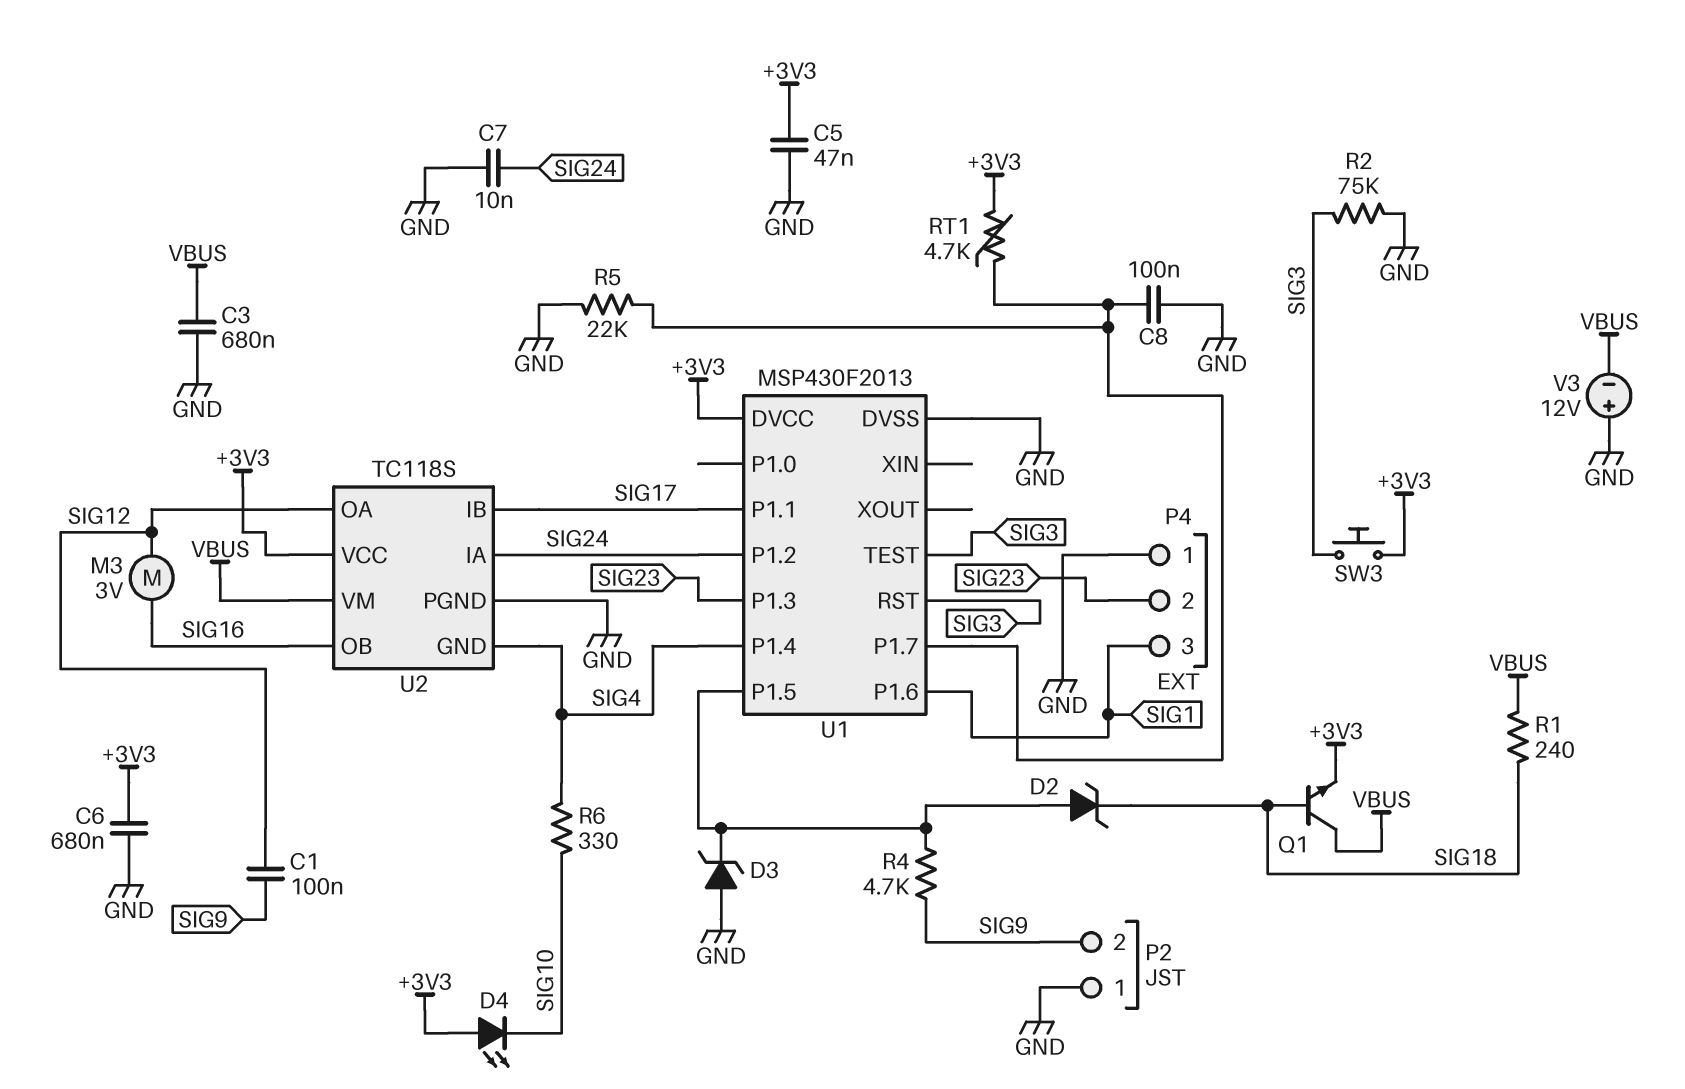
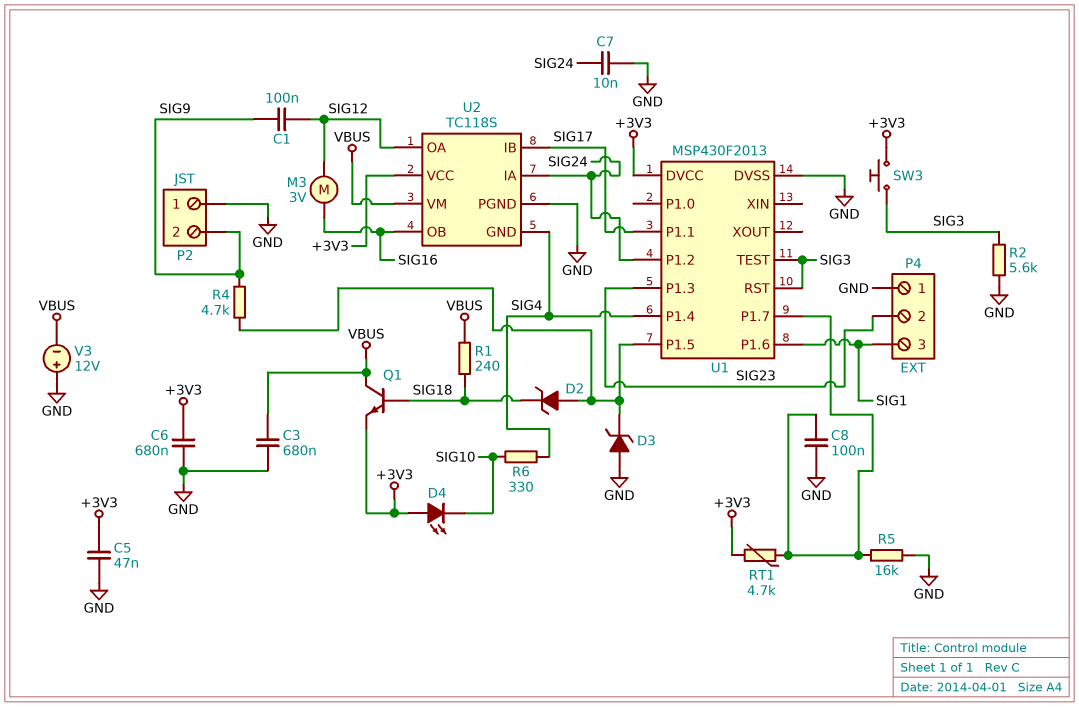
R2: 75k (GND, SIG3) -> 5.6k (GND, SIG3)
R5: 22k (GND, U1/P1.7) -> 16k (GND, U1/P1.7)

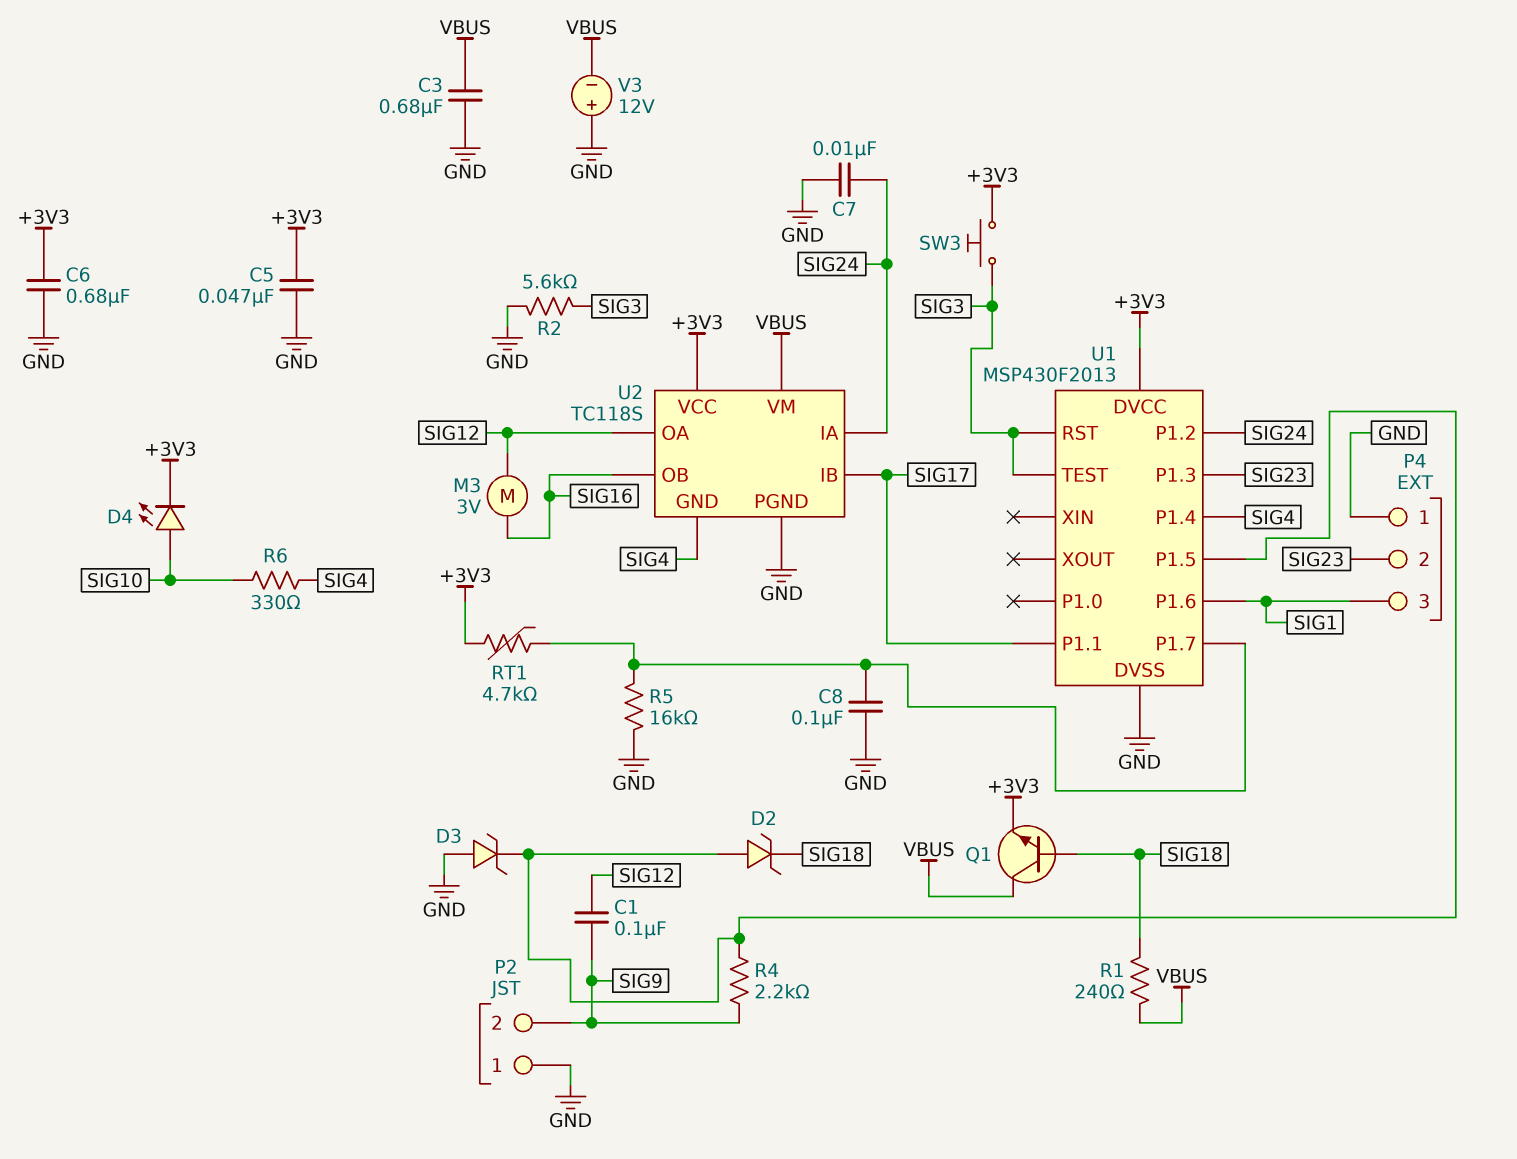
D4: LED (A +3V3, K SIG10) -> LED (A SIG10, K +3V3)
R4: 4.7k (SIG9, U1/P1.5) -> 2.2k (SIG9, U1/P1.5)

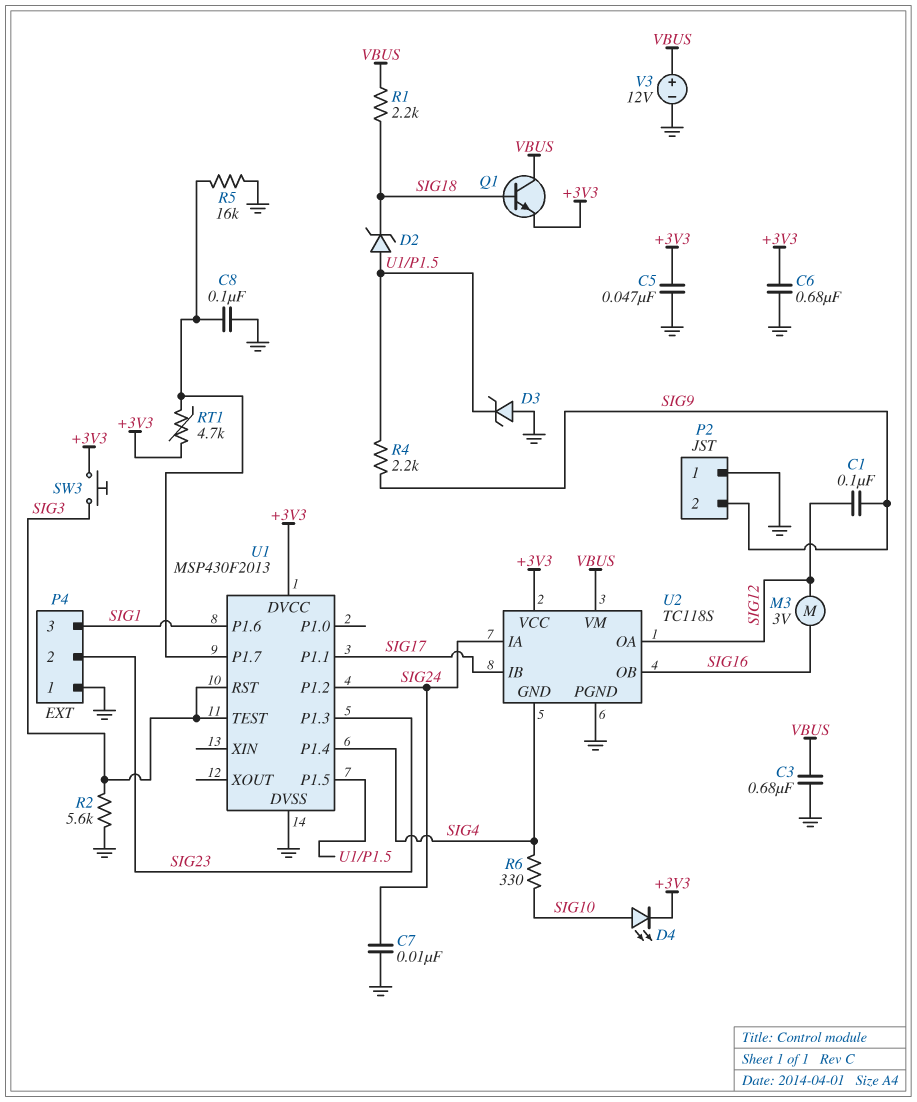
R1: 240 (SIG18, VBUS) -> 2.2k (SIG18, VBUS)
V3: 12V (plus GND, minus VBUS) -> 12V (plus VBUS, minus GND)

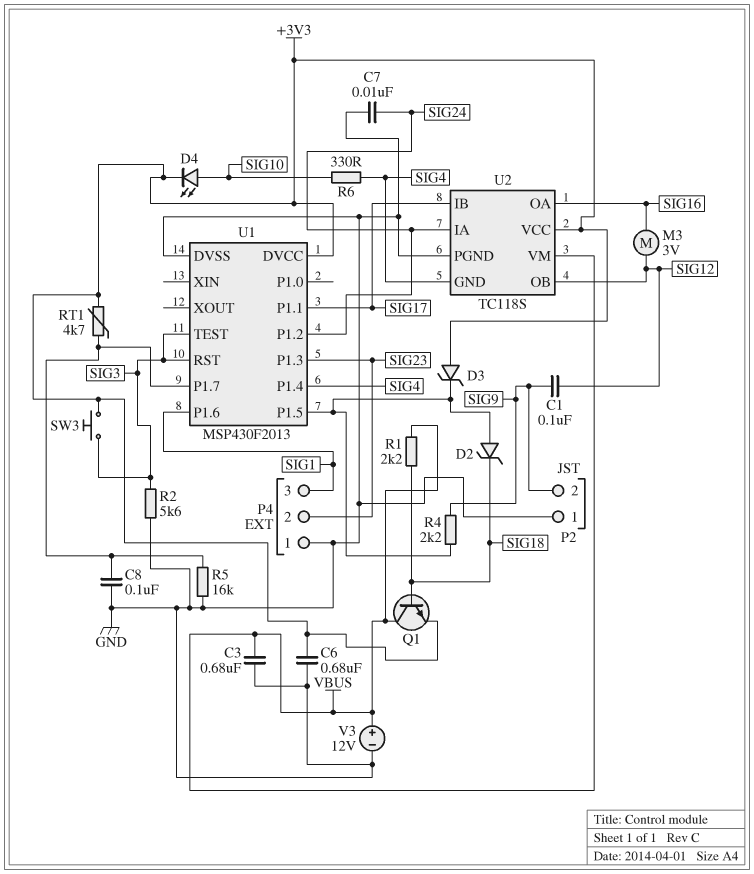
C5: 47nF (+3V3, GND) -> none
D3: zener (A GND, K U1/P1.5) -> zener (A +3V3, K U1/P1.5)
U2 pin OA: SIG12 -> SIG16
U2 pin OB: SIG16 -> SIG12

